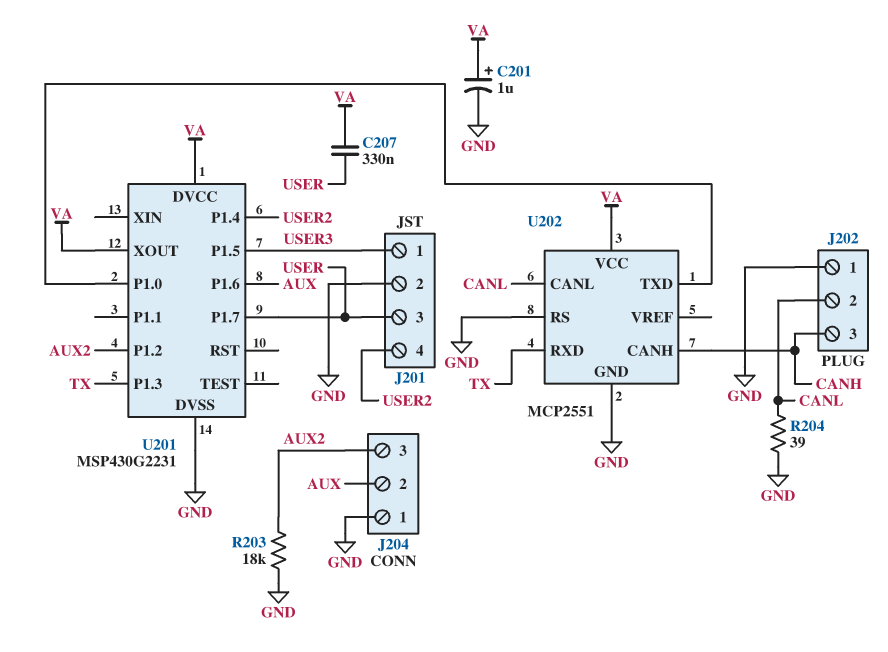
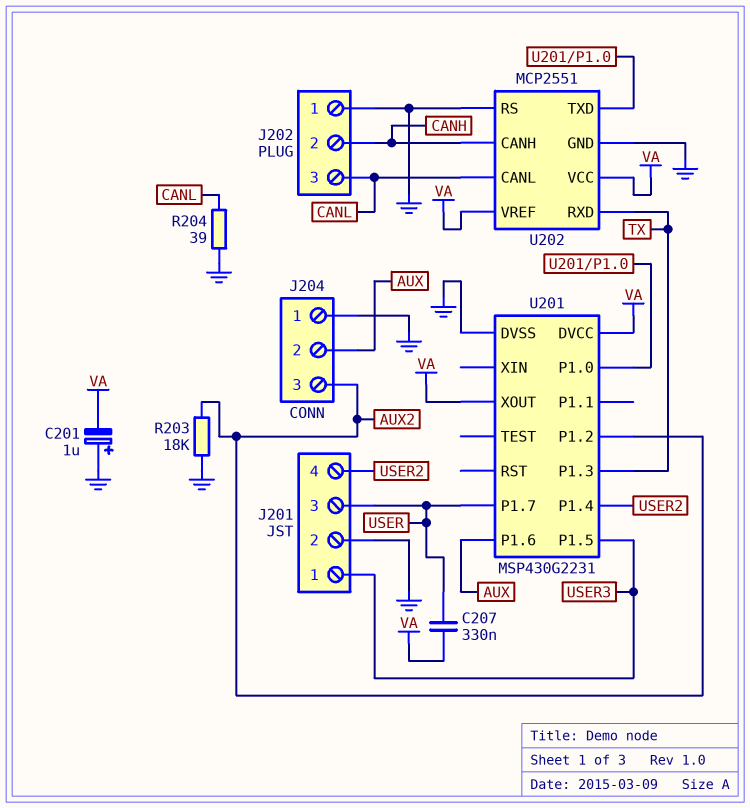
C201: 1uF (plus VA, minus GND) -> 1uF (plus GND, minus VA)
J202 pin 2: CANL -> CANH
J202 pin 3: CANH -> CANL
U202 pin VREF: none -> VA

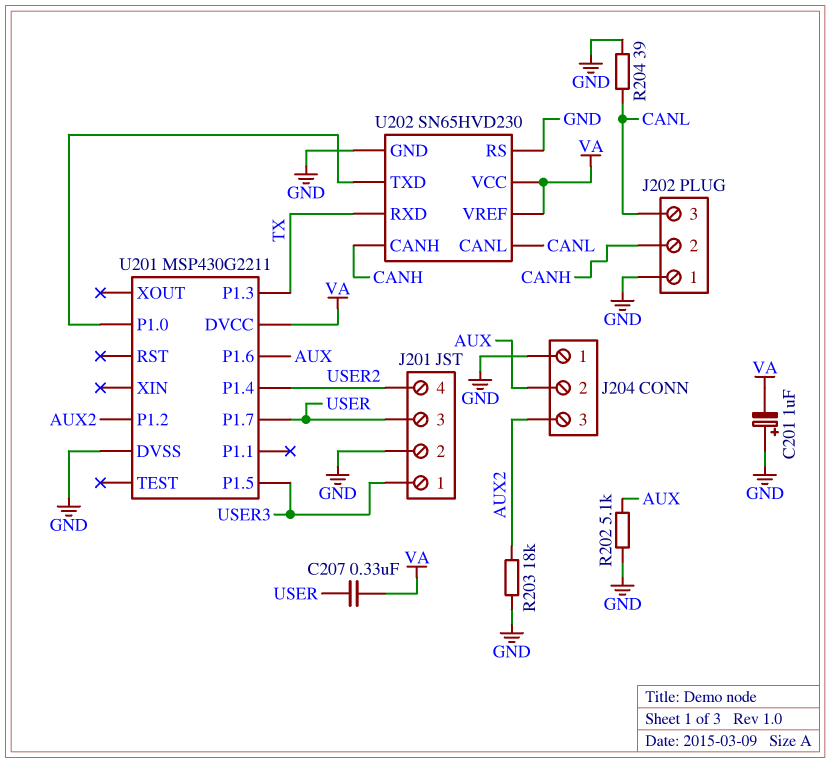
R202: none -> 5.1k (AUX, GND)
U201: MSP430G2231 -> MSP430G2211
U201 pin XOUT: VA -> none
U202: MCP2551 -> SN65HVD230

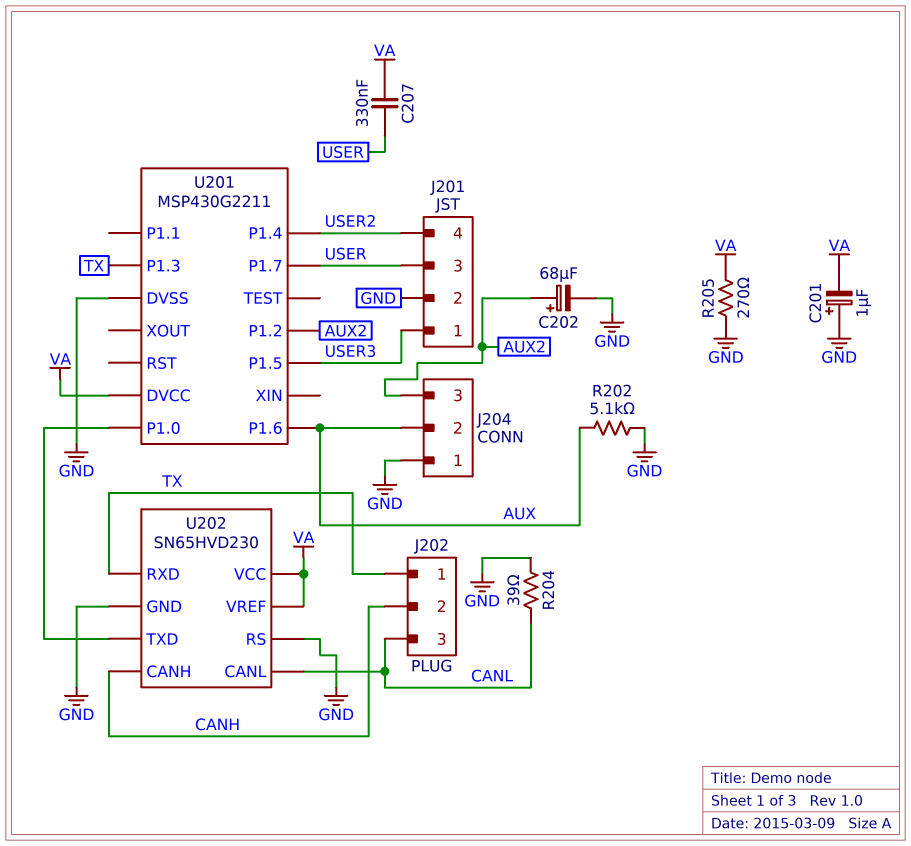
C202: none -> 68uF (plus AUX2, minus GND)
J202 pin 1: GND -> TX
R203: 18k (AUX2, GND) -> none
R205: none -> 270 (GND, VA)

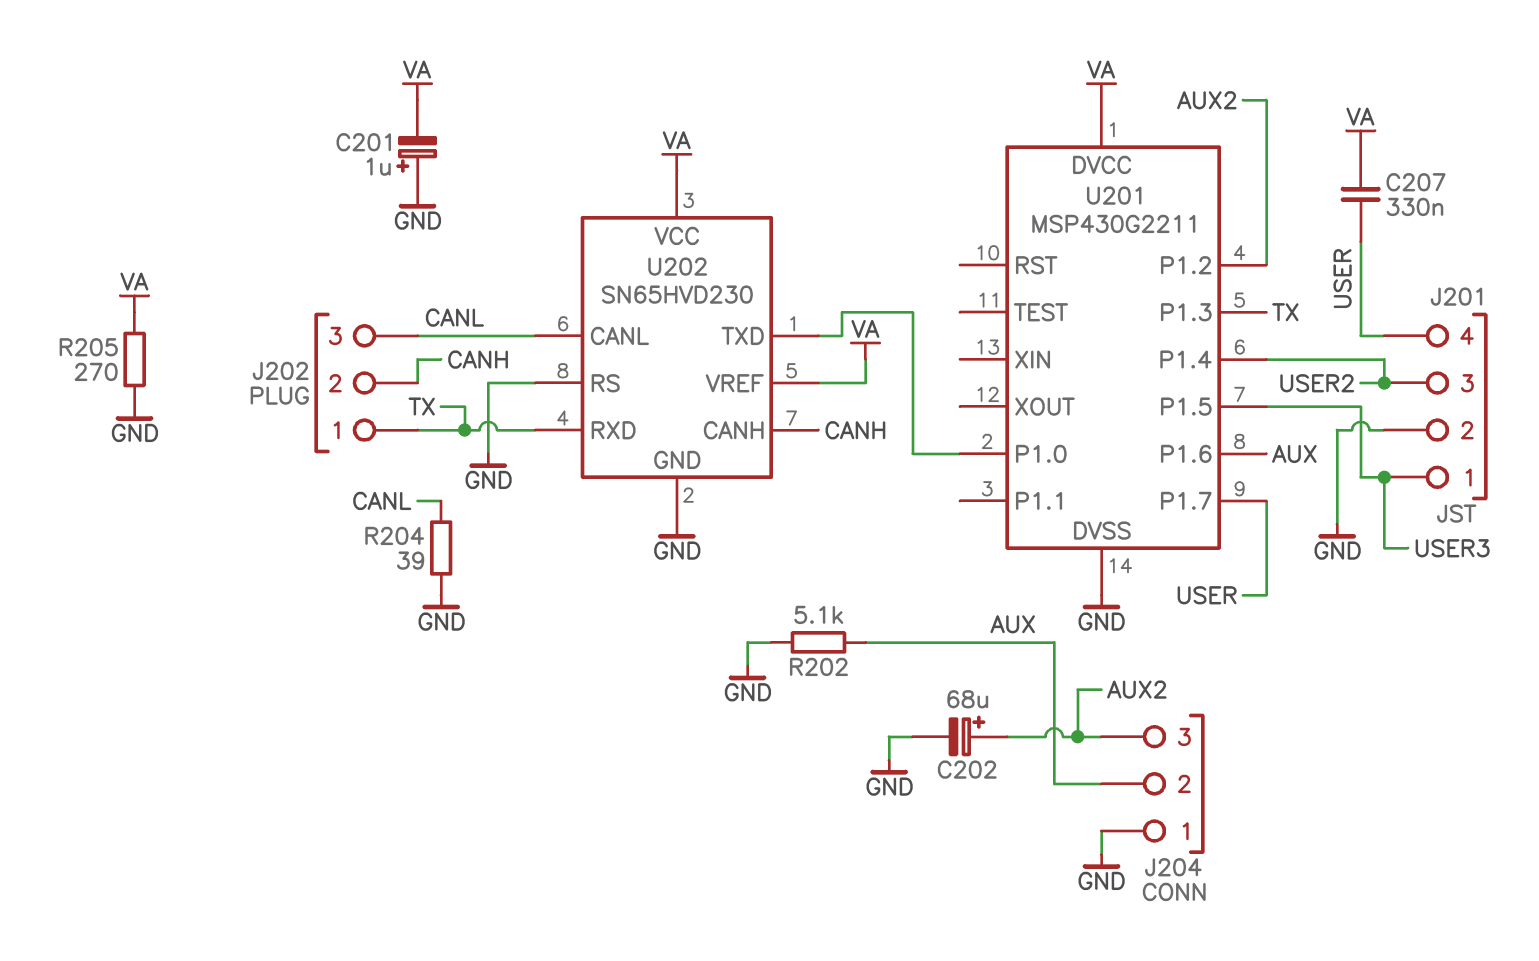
J201 pin 3: USER -> USER2
J201 pin 4: USER2 -> USER

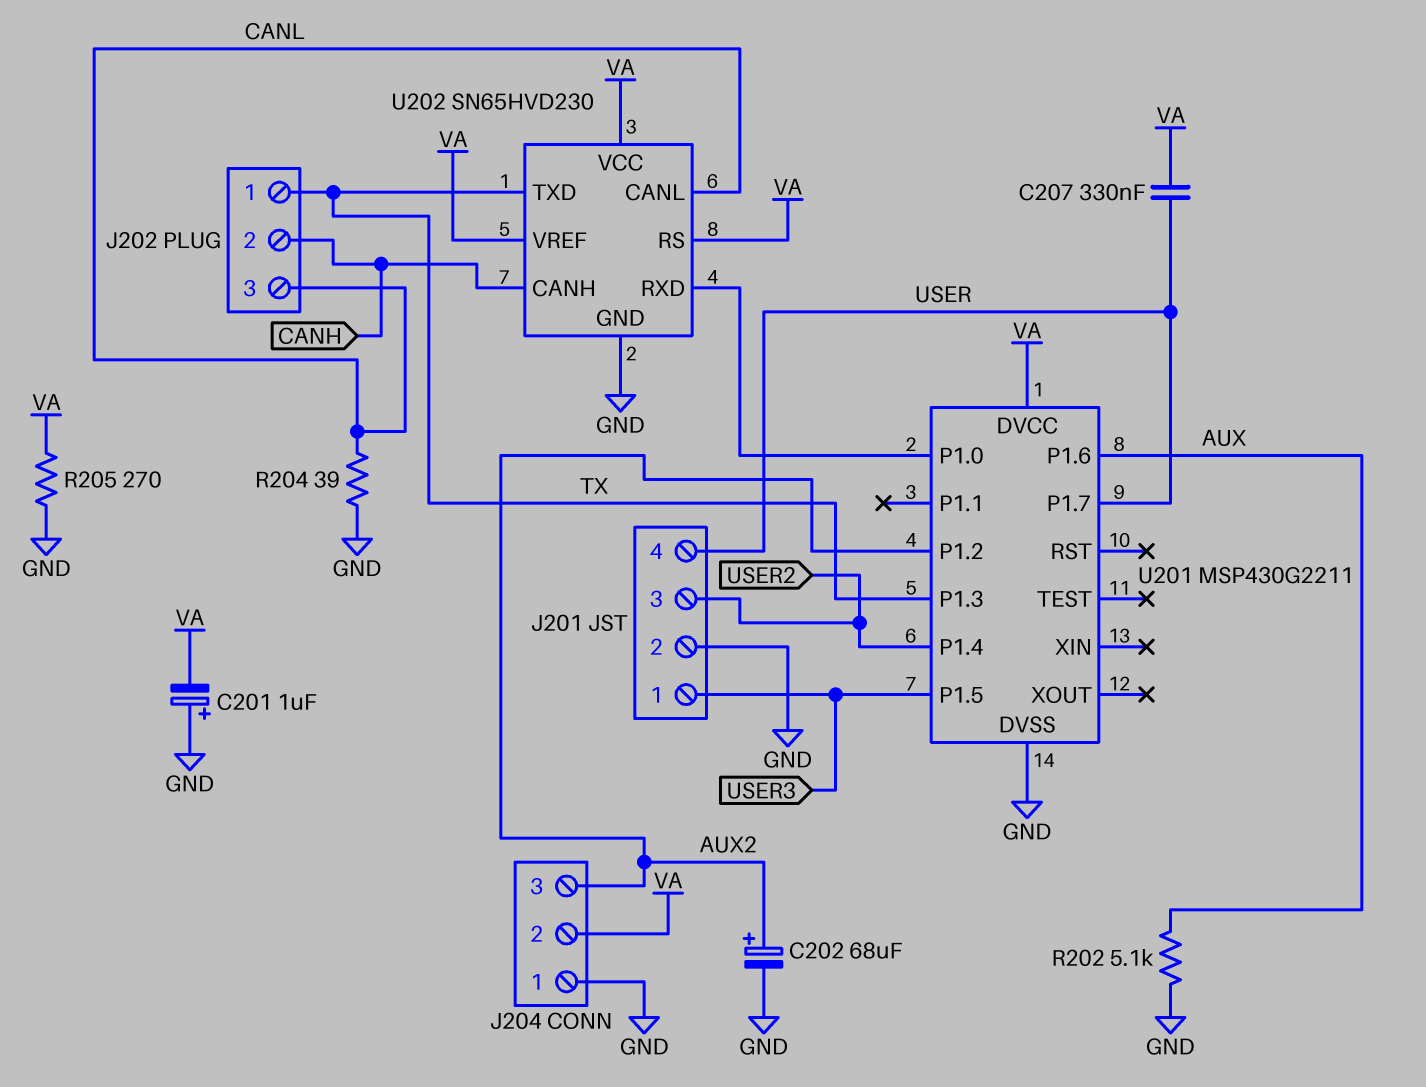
J204 pin 2: AUX -> VA
U202 pin RS: GND -> VA
U202 pin RXD: TX -> U201/P1.0
U202 pin TXD: U201/P1.0 -> TX

